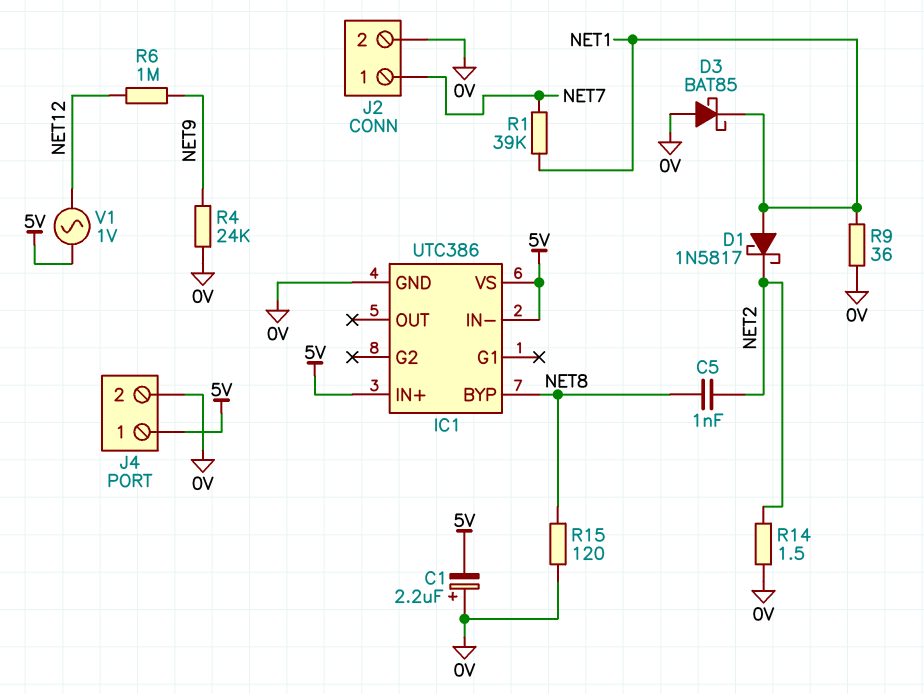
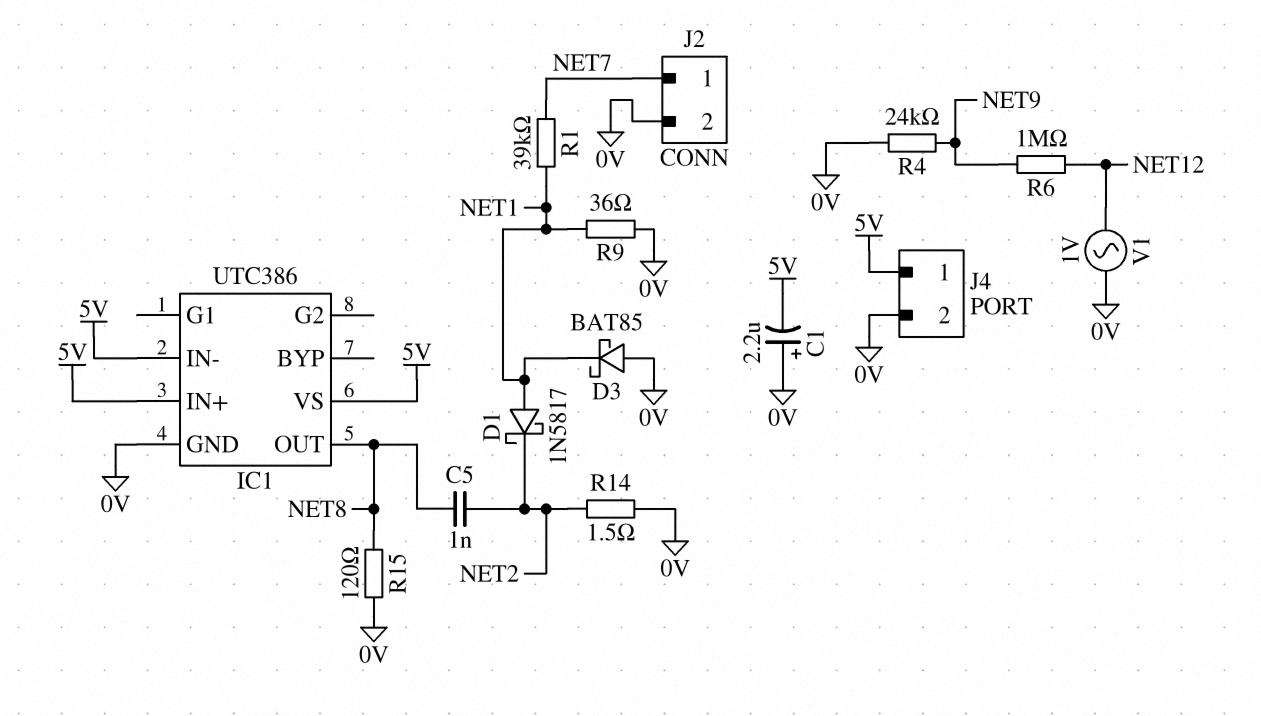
IC1 pin BYP: NET8 -> none
IC1 pin OUT: none -> NET8
V1: AC 1V (5V, NET12) -> AC 1V (0V, NET12)

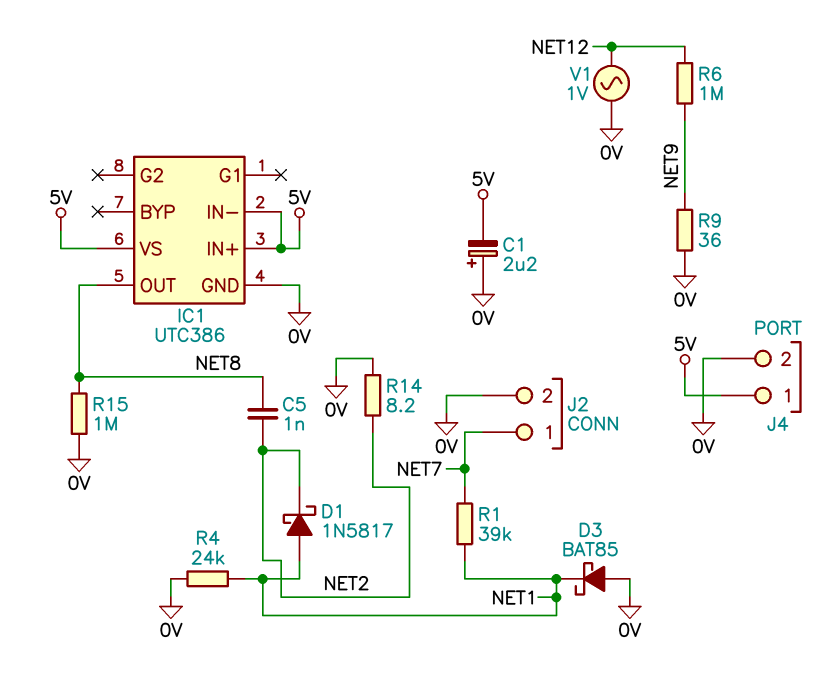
R4: 24k (0V, NET9) -> 24k (0V, NET1)
R9: 36 (0V, NET1) -> 36 (0V, NET9)
R14: 1.5 (0V, NET2) -> 8.2 (0V, NET2)
R15: 120 (0V, NET8) -> 1M (0V, NET8)

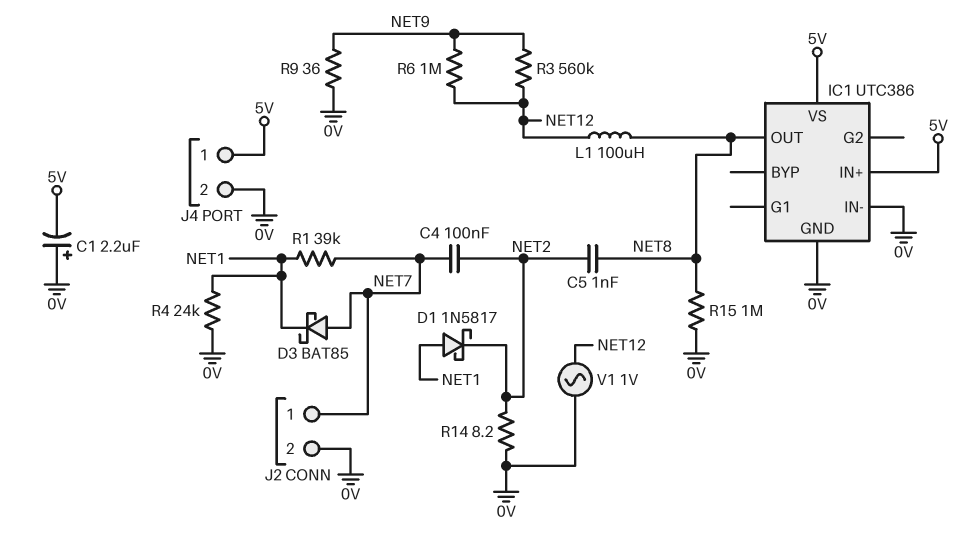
C4: none -> 100nF (NET2, NET7)
D3: schottky BAT85 (A 0V, K NET1) -> schottky BAT85 (A NET7, K NET1)
IC1 pin IN-: 5V -> 0V
L1: none -> 100uH (NET8, NET12)
R3: none -> 560k (NET9, NET12)

